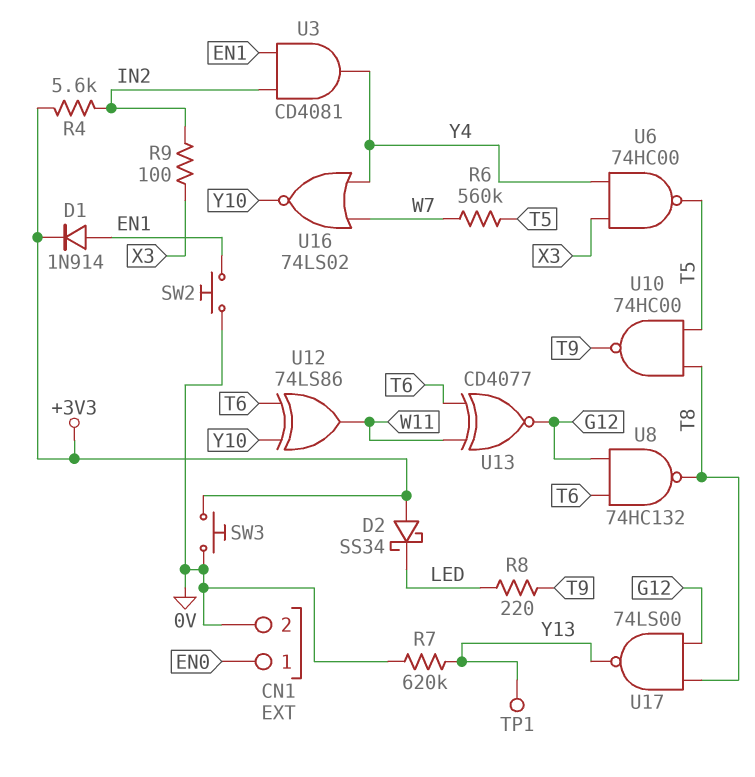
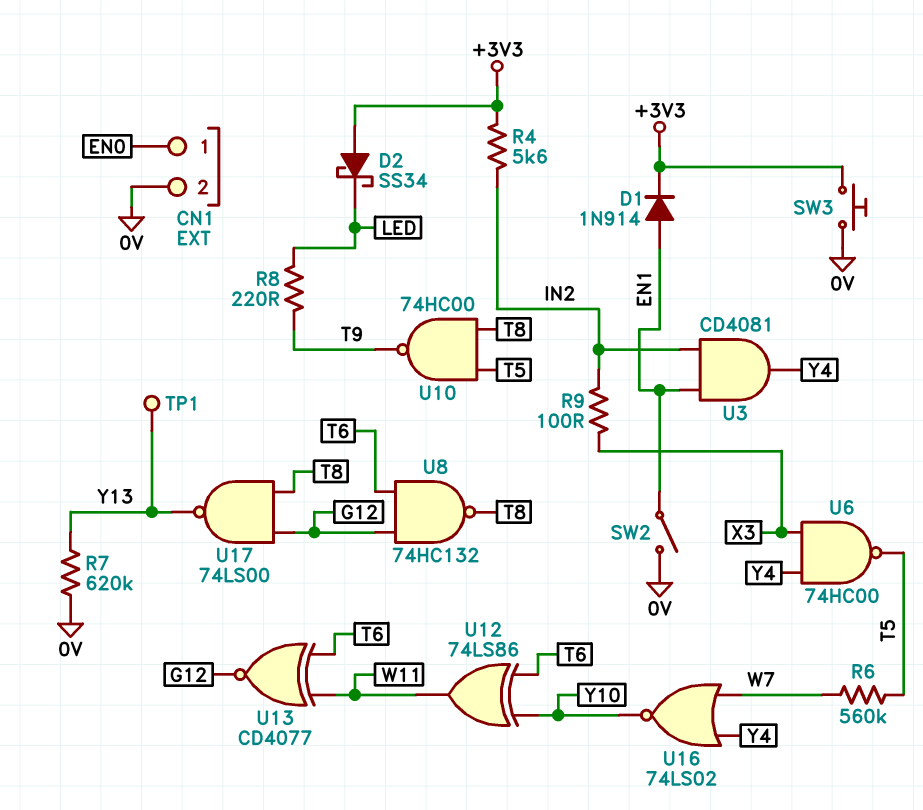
SW2: button (0V, EN1) -> switch (0V, EN1)

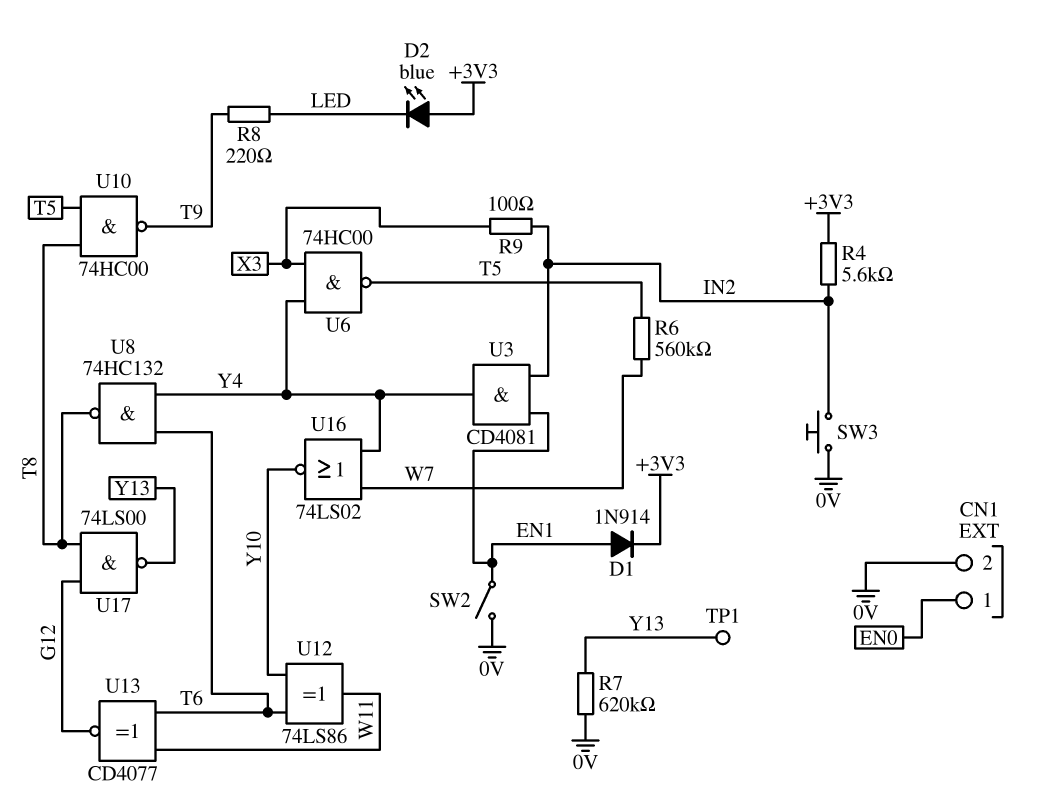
D2: schottky SS34 (A +3V3, K LED) -> LED blue (A +3V3, K LED)
SW3: button (+3V3, 0V) -> button (0V, IN2)
U8: NAND 74HC132 (in G12, in T6, out T8) -> NAND 74HC132 (in T6, in Y4, out T8)

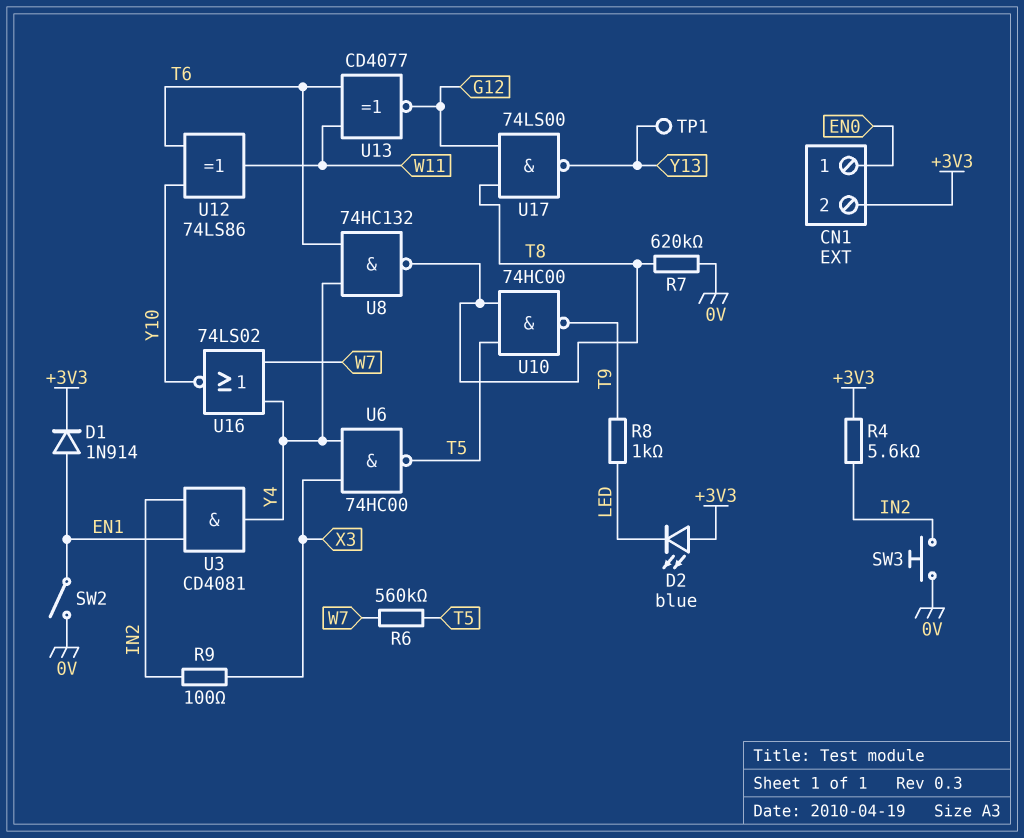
CN1 pin 2: 0V -> +3V3
R7: 620k (0V, Y13) -> 620k (0V, T8)
R8: 220 (LED, T9) -> 1k (LED, T9)

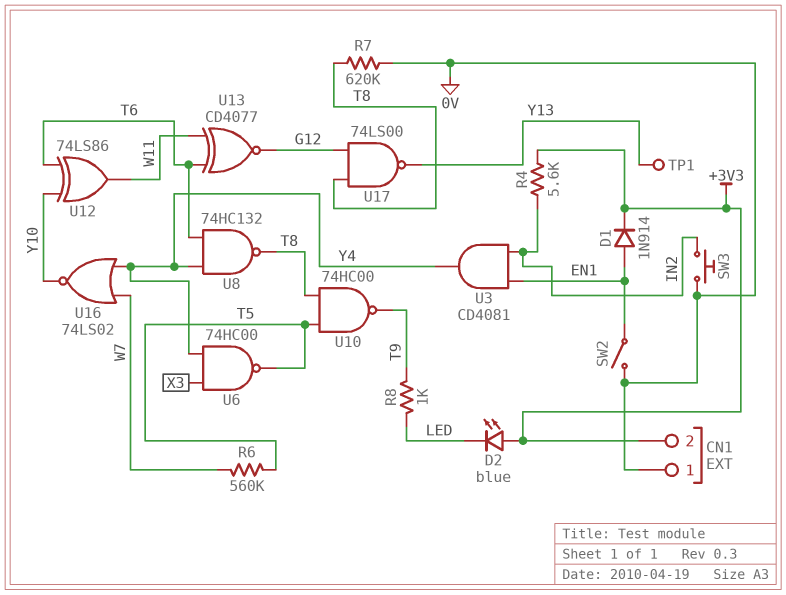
CN1 pin 1: EN0 -> 0V
R9: 100 (IN2, X3) -> none

